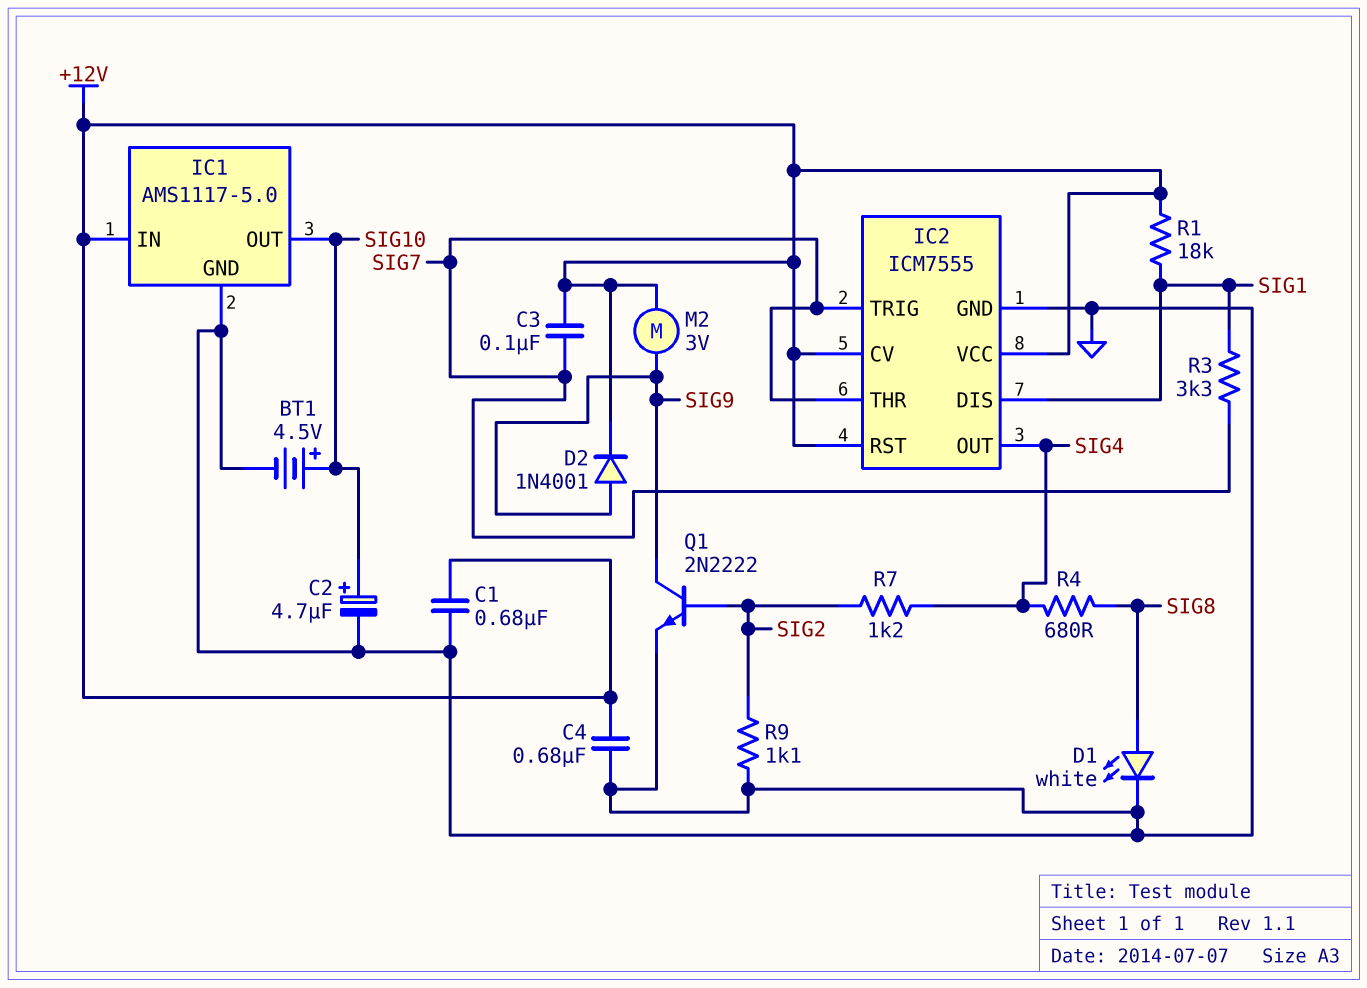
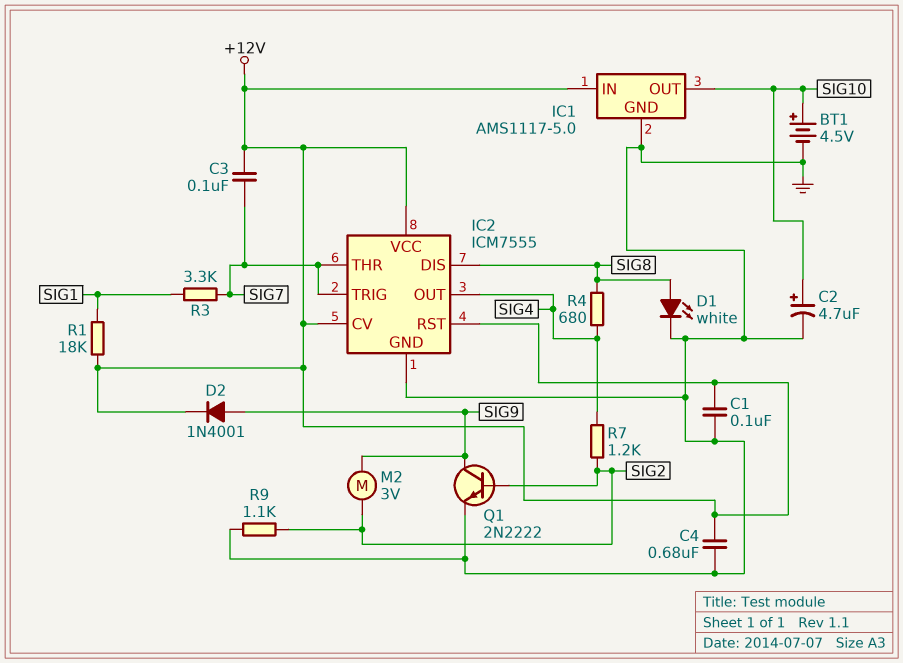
C1: 680nF (+12V, GND) -> 100nF (+12V, GND)
IC2 pin DIS: SIG1 -> SIG8
M2: motor 3V (+12V, SIG9) -> motor 3V (SIG2, SIG9)

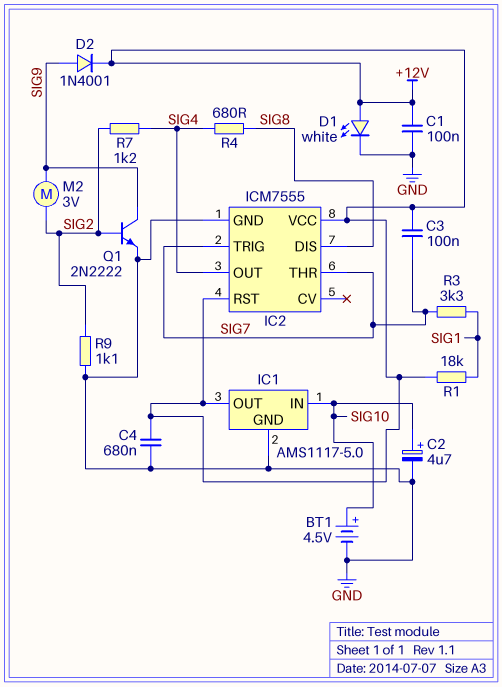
D1: LED white (A SIG8, K GND) -> LED white (A +12V, K GND)
IC1 pin IN: +12V -> SIG10
IC1 pin OUT: SIG10 -> +12V
IC2 pin CV: +12V -> none

